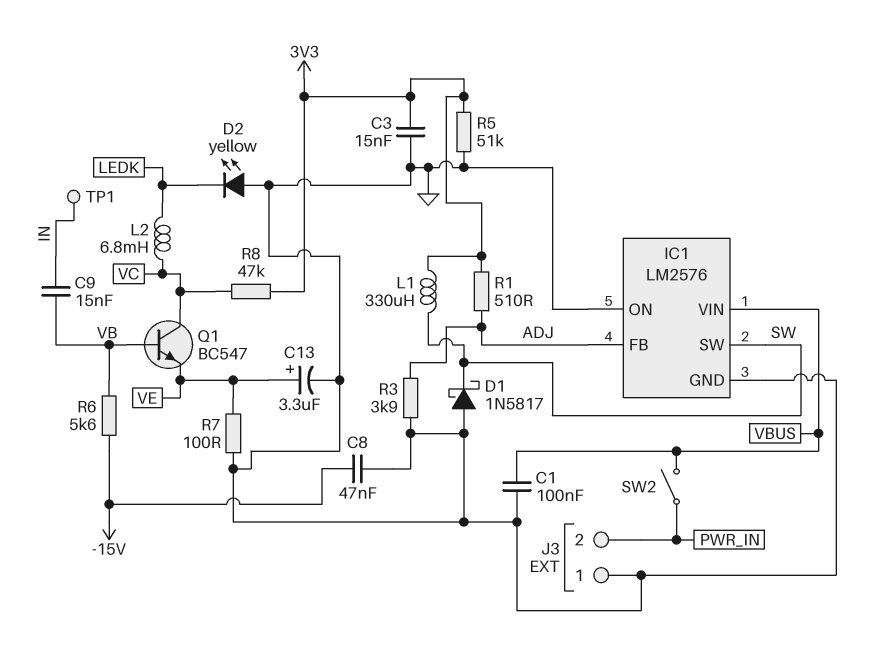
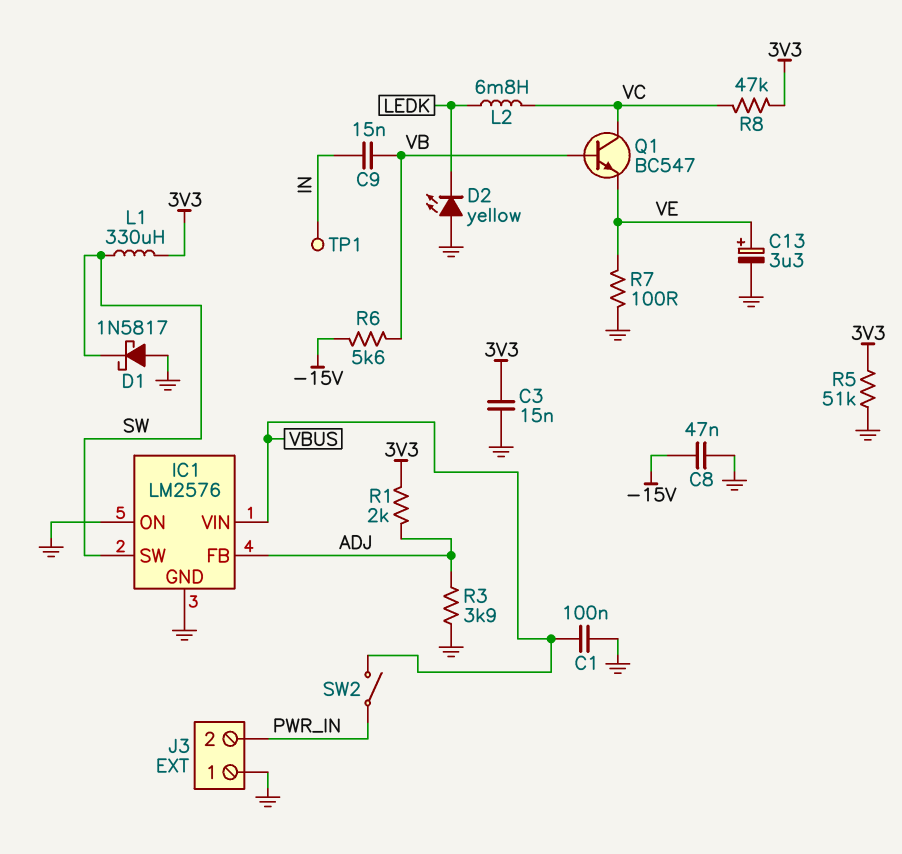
R1: 510 (3V3, ADJ) -> 2k (3V3, ADJ)

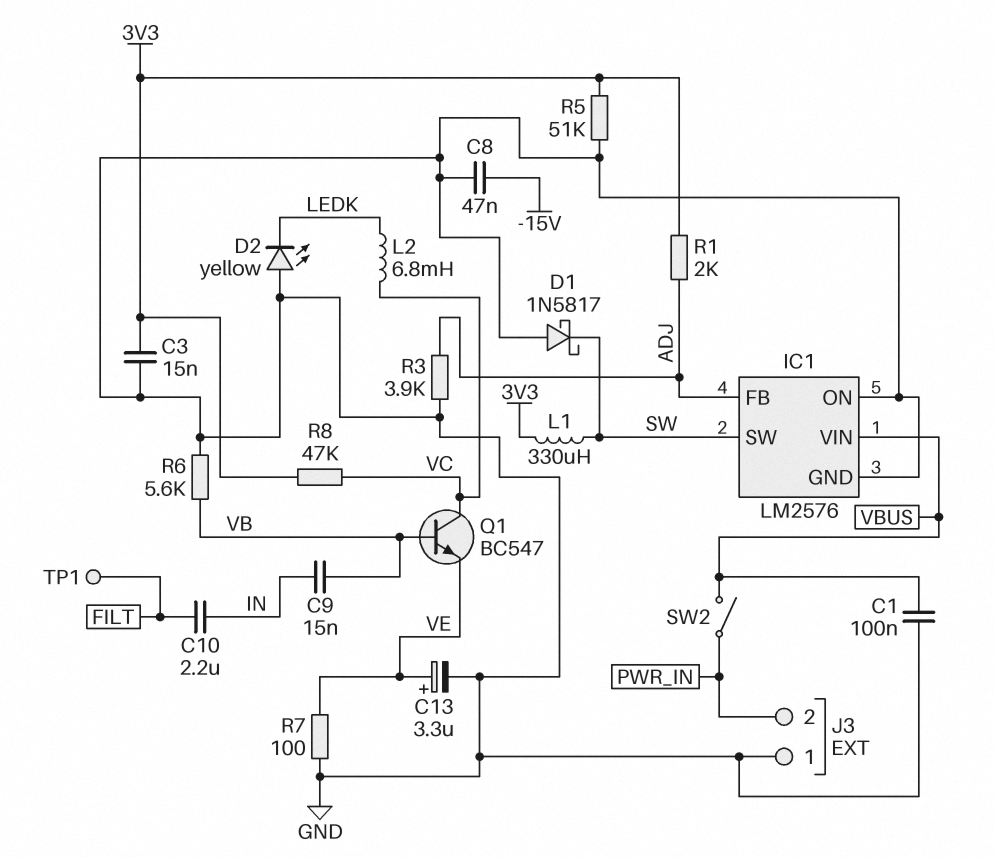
C10: none -> 2.2uF (FILT, IN)
R6: 5.6k (-15V, VB) -> 5.6k (GND, VB)
TP1: test point (IN) -> test point (FILT)

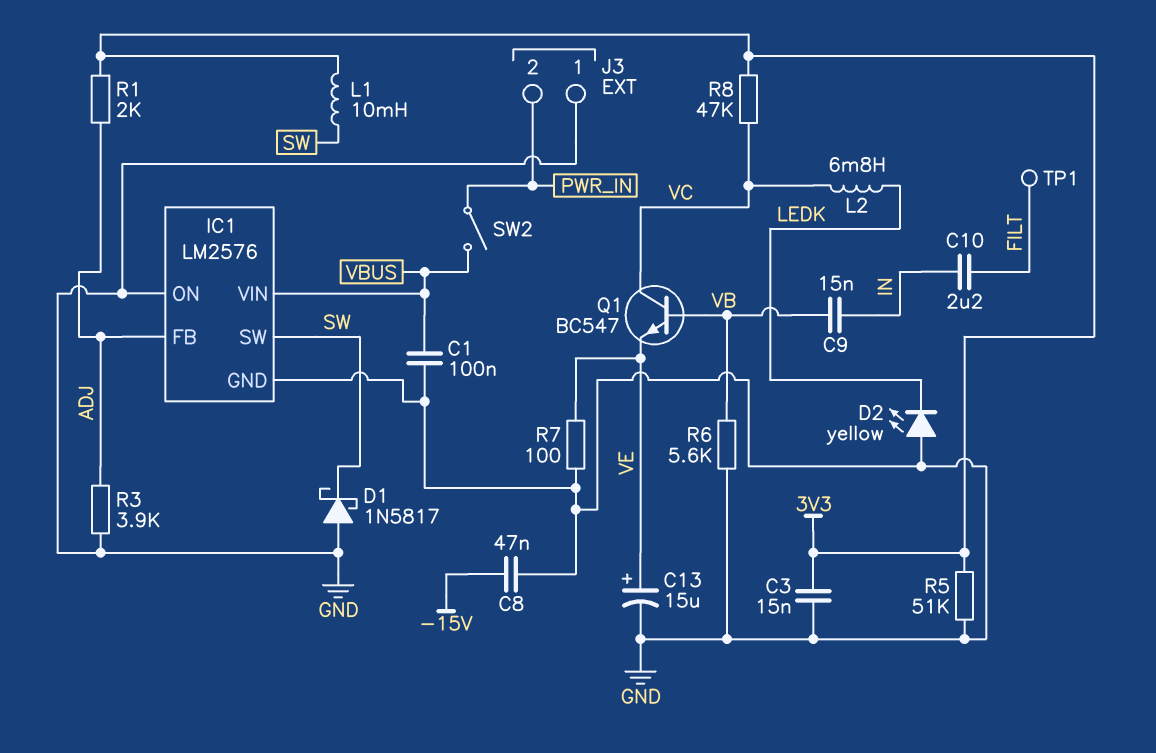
C13: 3.3uF (plus VE, minus GND) -> 15uF (plus VE, minus GND)
L1: 330uH (3V3, SW) -> 10mH (3V3, SW)

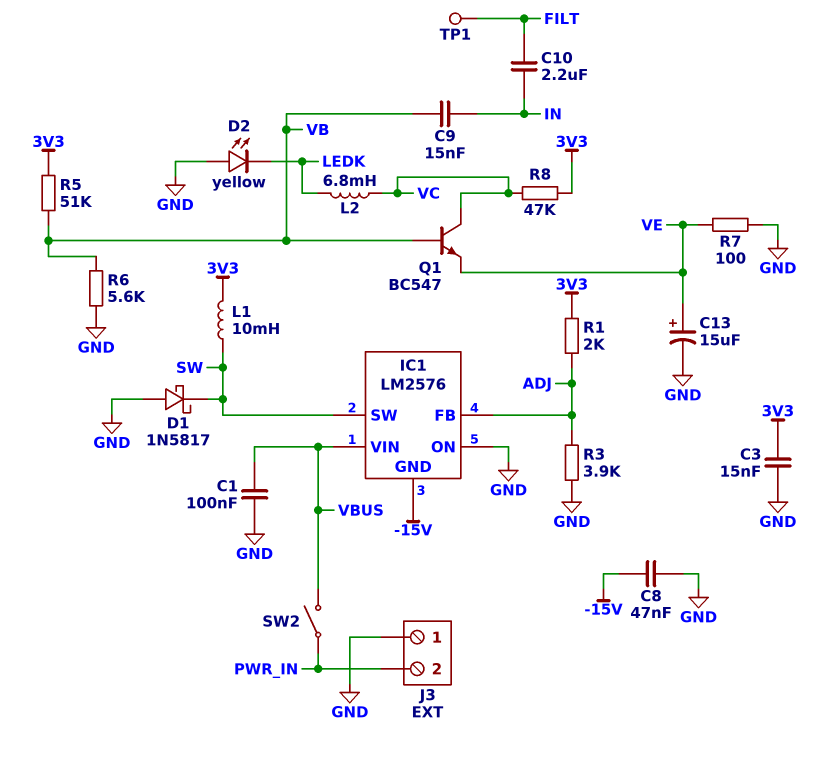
IC1 pin GND: GND -> -15V
R5: 51k (3V3, GND) -> 51k (3V3, VB)

